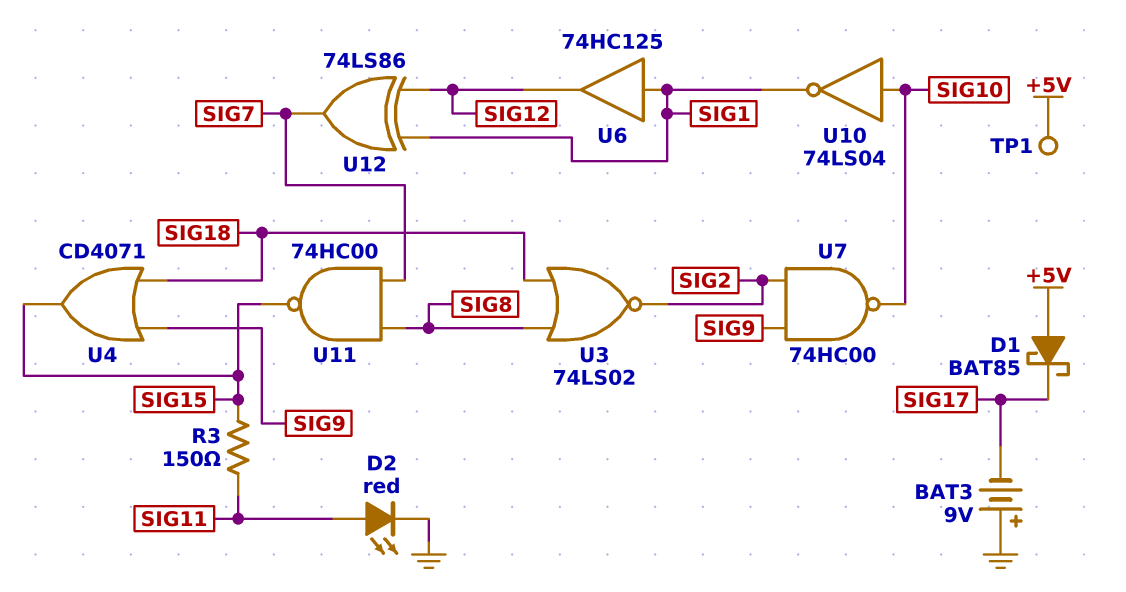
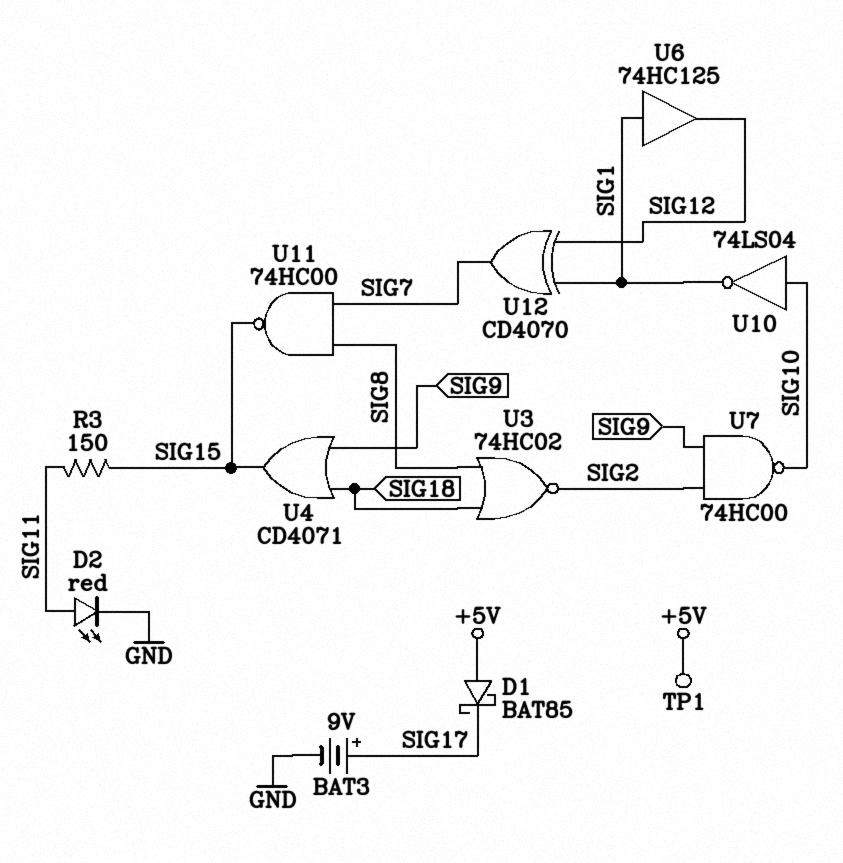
BAT3: 9V (plus GND, minus SIG17) -> 9V (plus SIG17, minus GND)
U3: NOR 74LS02 (in SIG8, in SIG18, out SIG2) -> NOR 74HC02 (in SIG8, in SIG18, out SIG2)
U12: XOR 74LS86 (in SIG1, in SIG12, out SIG7) -> XOR CD4070 (in SIG1, in SIG12, out SIG7)

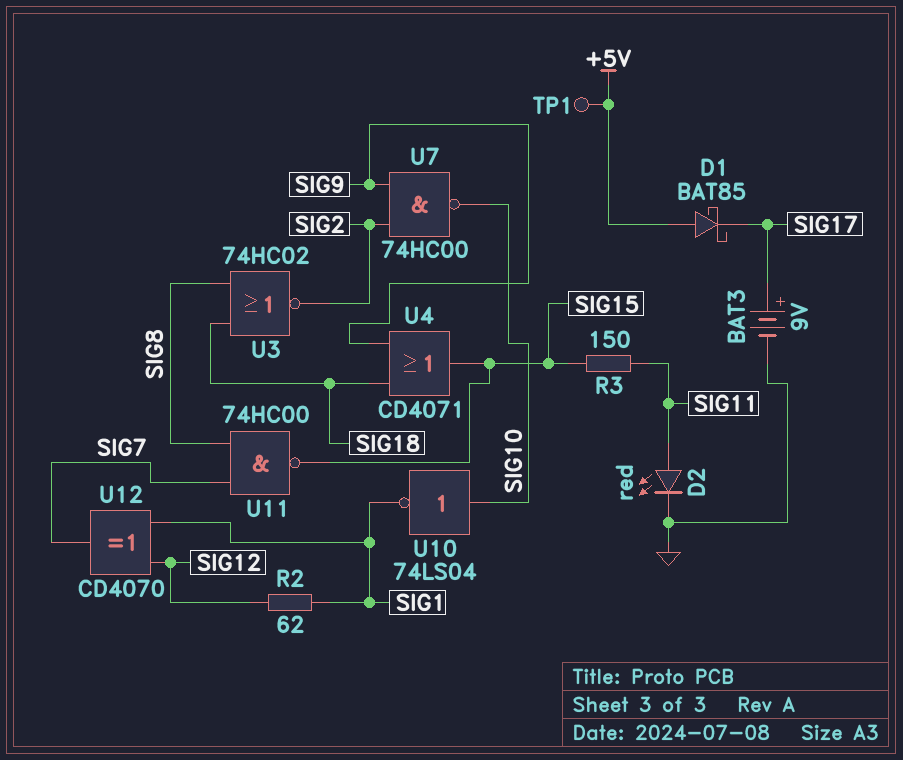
R2: none -> 62 (SIG1, SIG12)
U6: buffer 74HC125 (in SIG1, out SIG12) -> none

